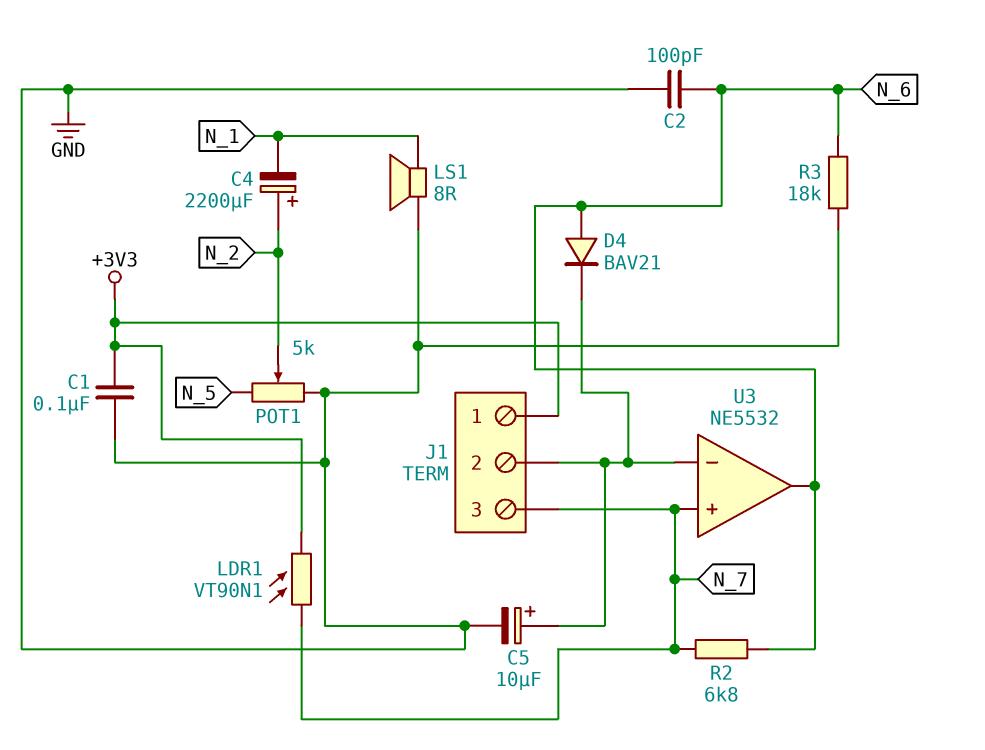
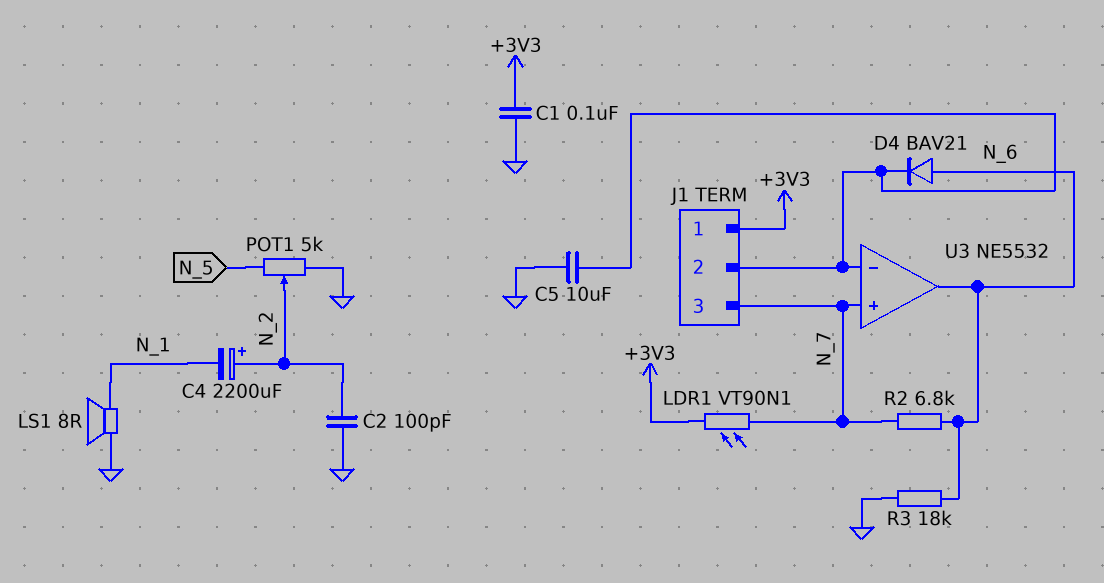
C2: 100pF (GND, N_6) -> 100pF (GND, N_2)
C5: 10uF (plus J1/2, minus GND) -> 10uF (GND, J1/2)

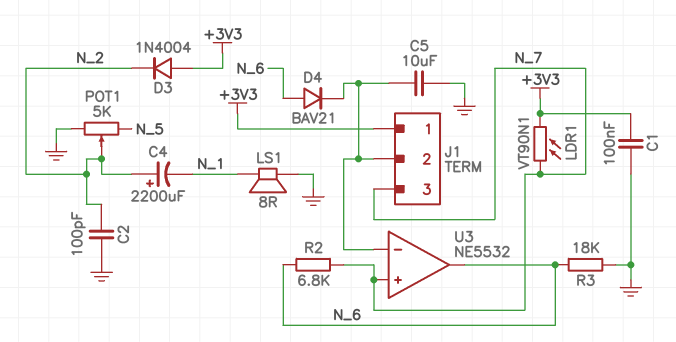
D3: none -> diode 1N4004 (A +3V3, K N_2)

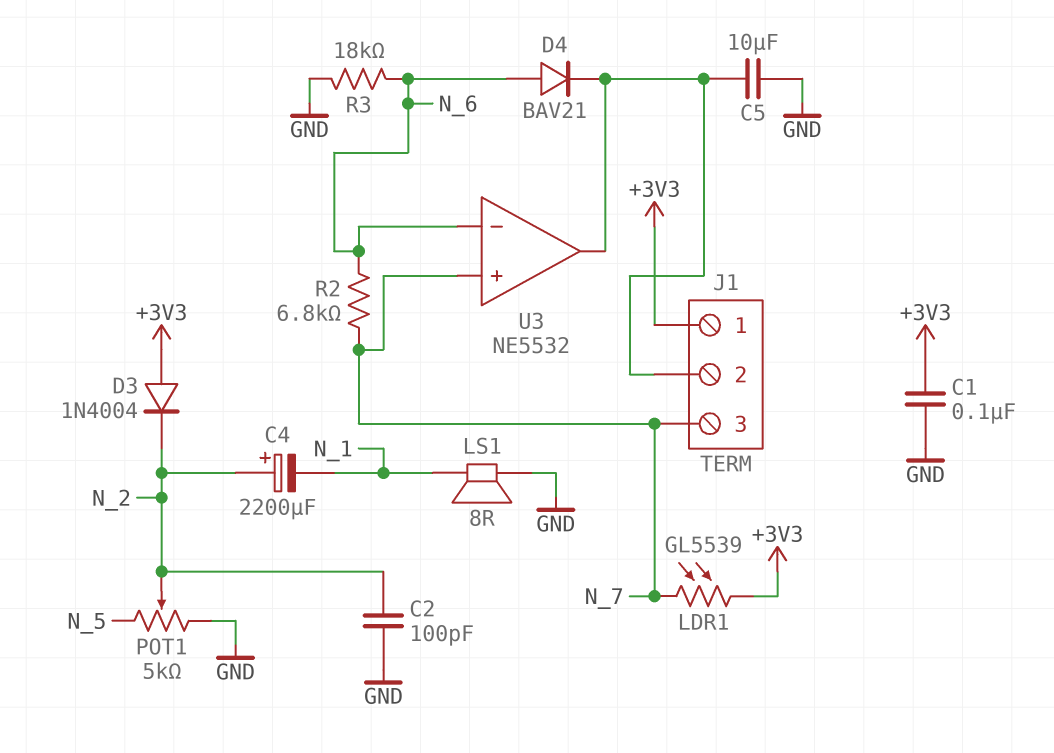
LDR1: VT90N1 (+3V3, N_7) -> GL5539 (+3V3, N_7)
U3 pin in-: J1/2 -> N_6
U3 pin out: N_6 -> J1/2

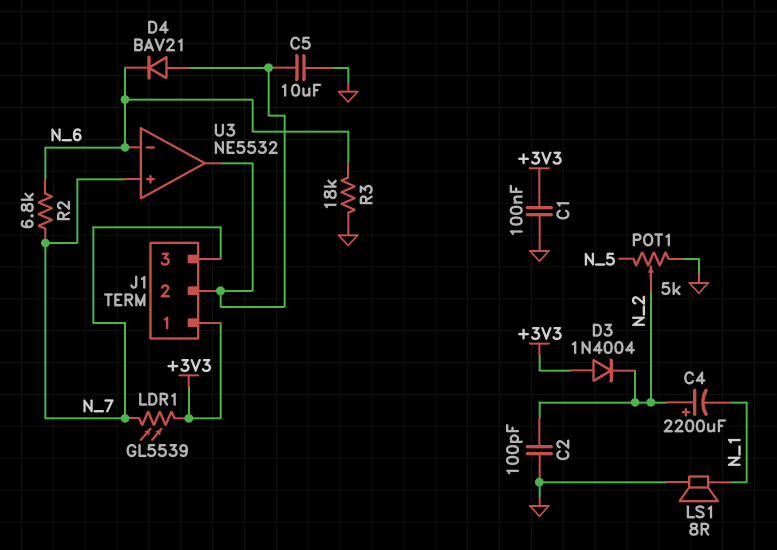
D4: diode BAV21 (A N_6, K J1/2) -> diode BAV21 (A J1/2, K N_6)

